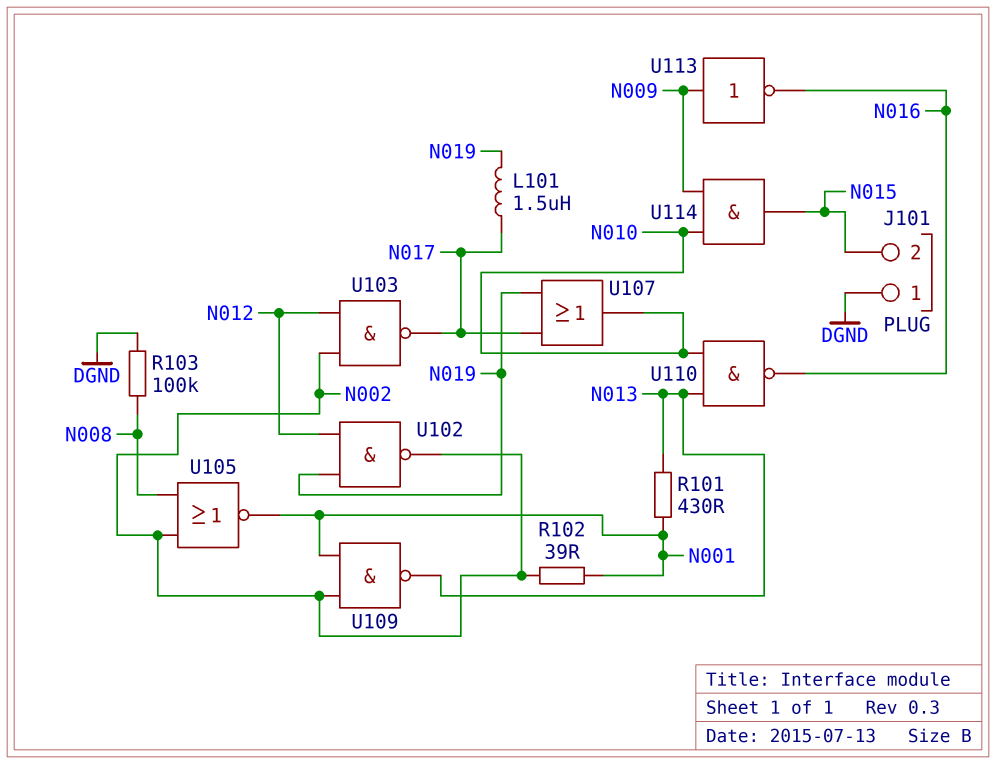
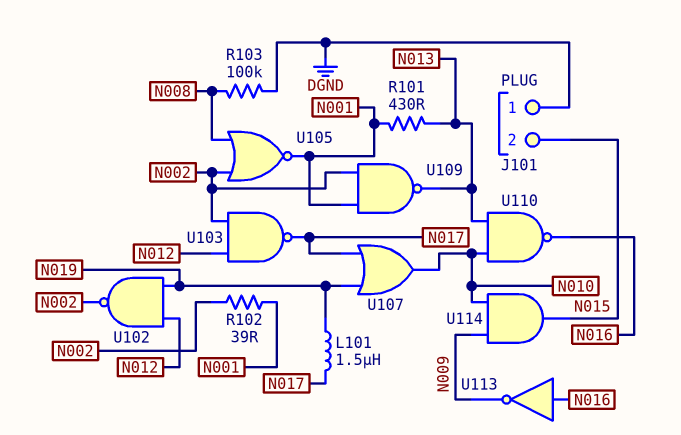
U113: NOT (in N009, out N016) -> NOT (in N016, out N009)

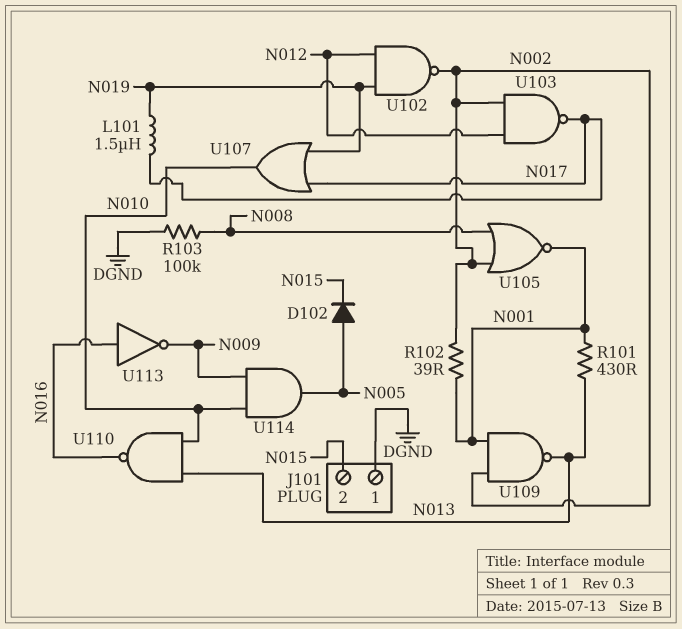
D102: none -> diode (A N005, K N015)
U114: AND (in N009, in N010, out N015) -> AND (in N009, in N010, out N005)

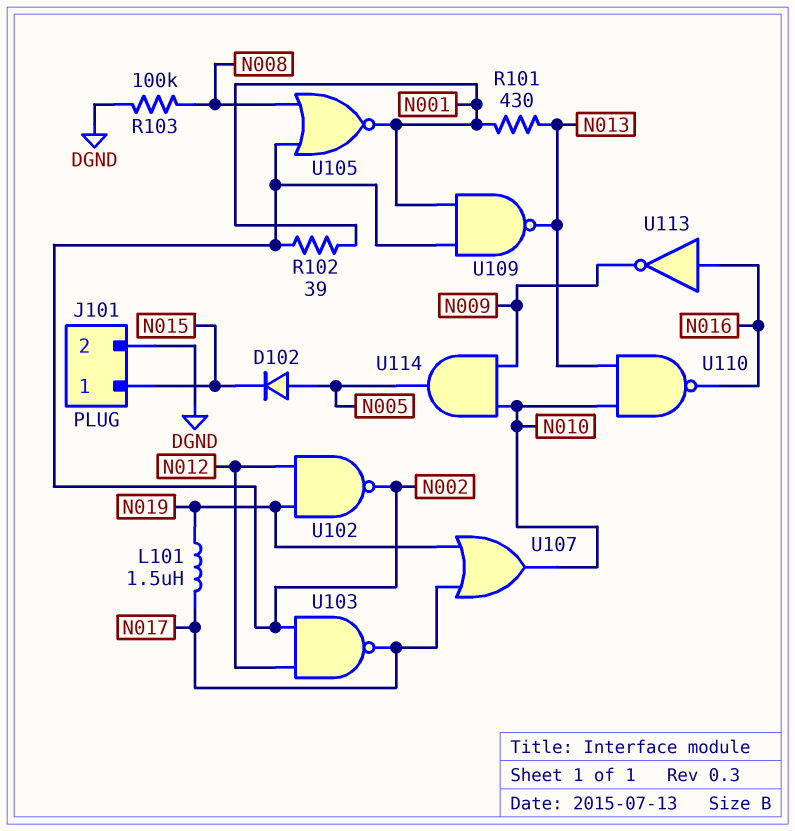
J101 pin 1: DGND -> N015
J101 pin 2: N015 -> DGND

